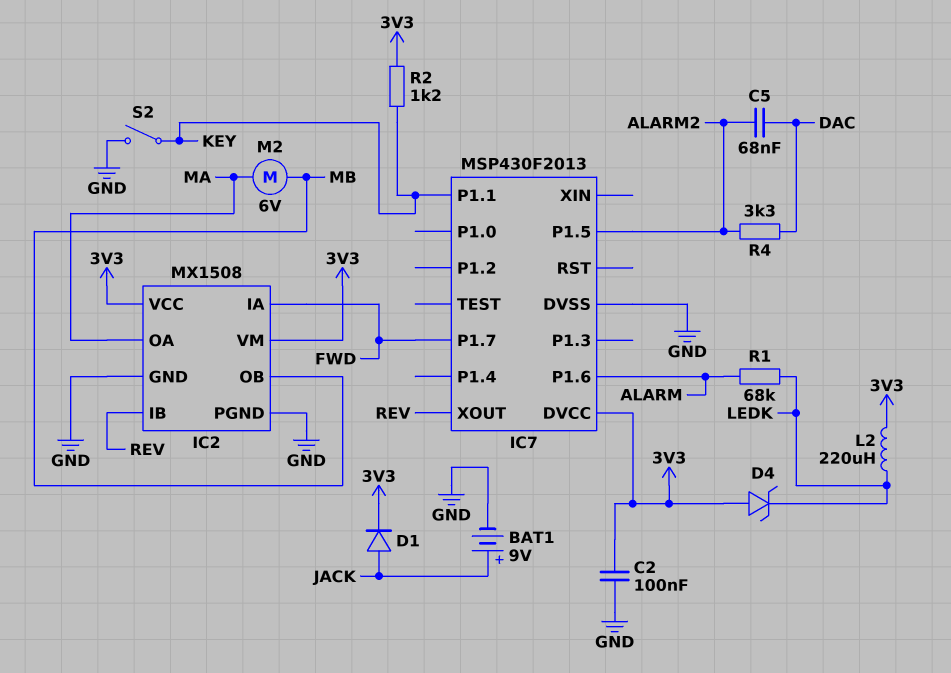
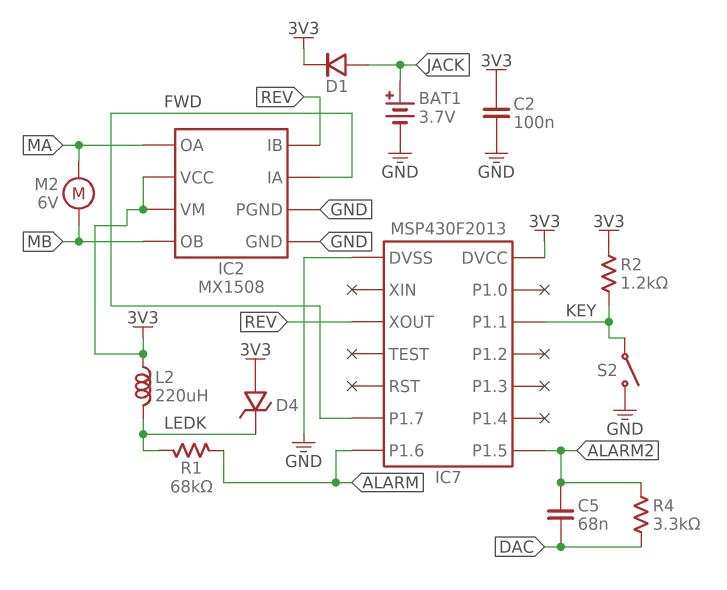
BAT1: 9V (plus JACK, minus GND) -> 3.7V (plus JACK, minus GND)

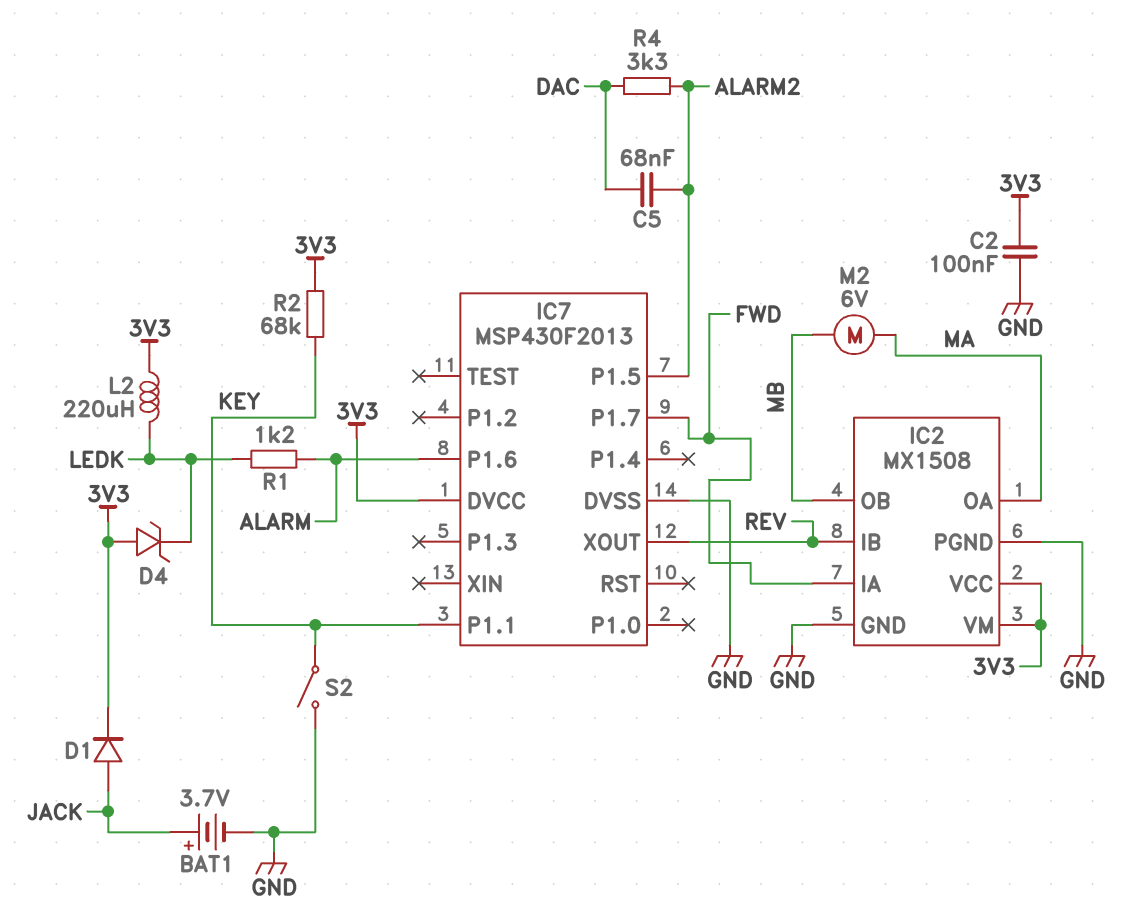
R1: 68k (ALARM, LEDK) -> 1.2k (ALARM, LEDK)
R2: 1.2k (3V3, KEY) -> 68k (3V3, KEY)

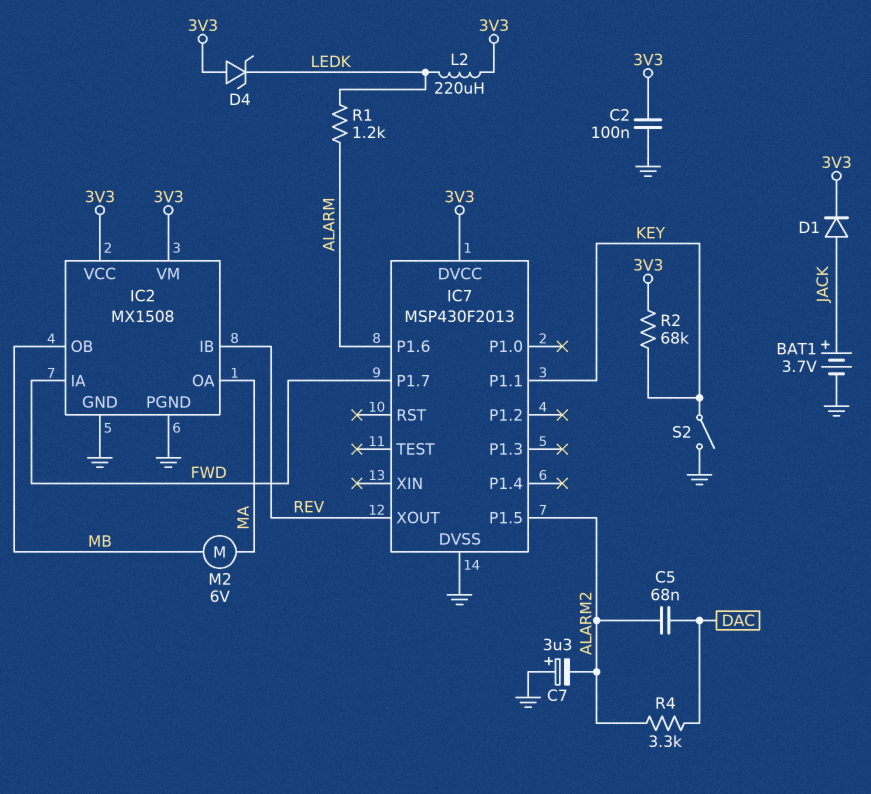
C7: none -> 3.3uF (plus GND, minus ALARM2)

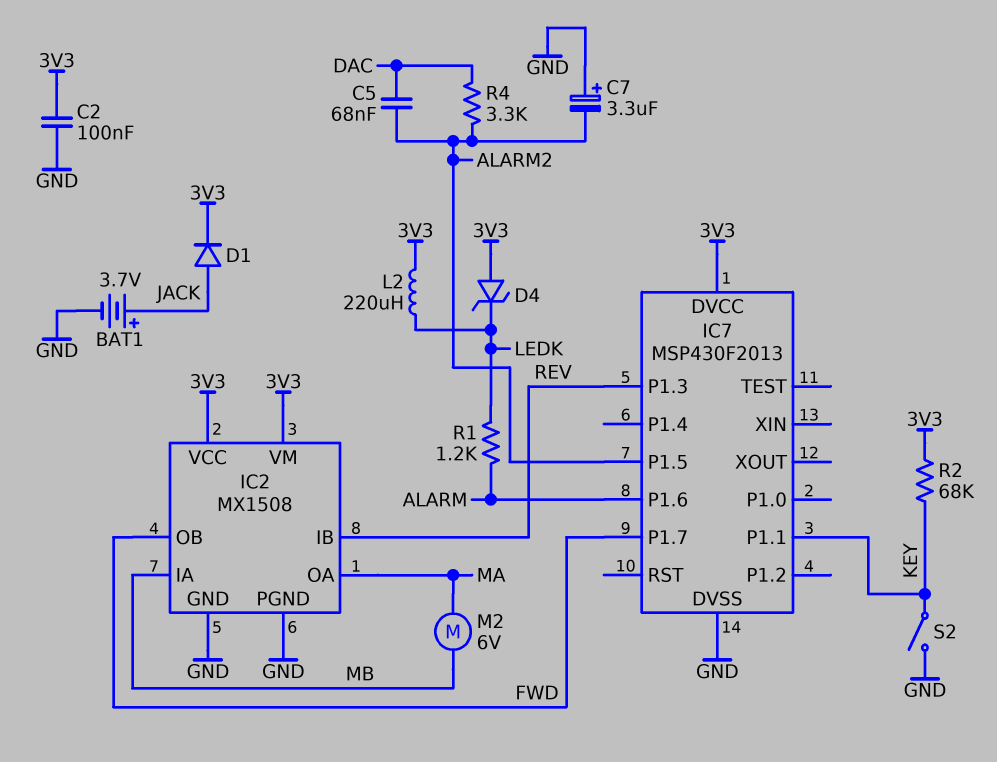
IC2 pin IA: FWD -> MB
IC2 pin OB: MB -> FWD
IC7 pin P1.3: none -> REV
IC7 pin XOUT: REV -> none

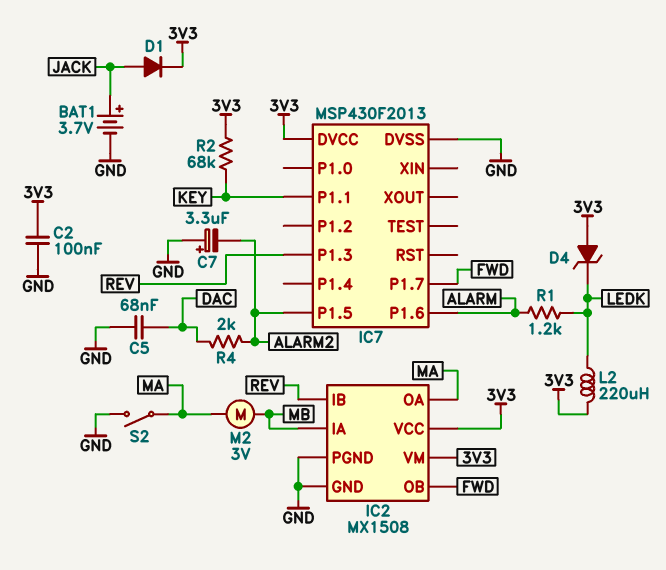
C5: 68nF (ALARM2, DAC) -> 68nF (DAC, GND)
M2: motor 6V (MA, MB) -> motor 3V (MA, MB)
R4: 3.3k (ALARM2, DAC) -> 2k (ALARM2, DAC)
S2: switch (GND, KEY) -> switch (GND, MA)

